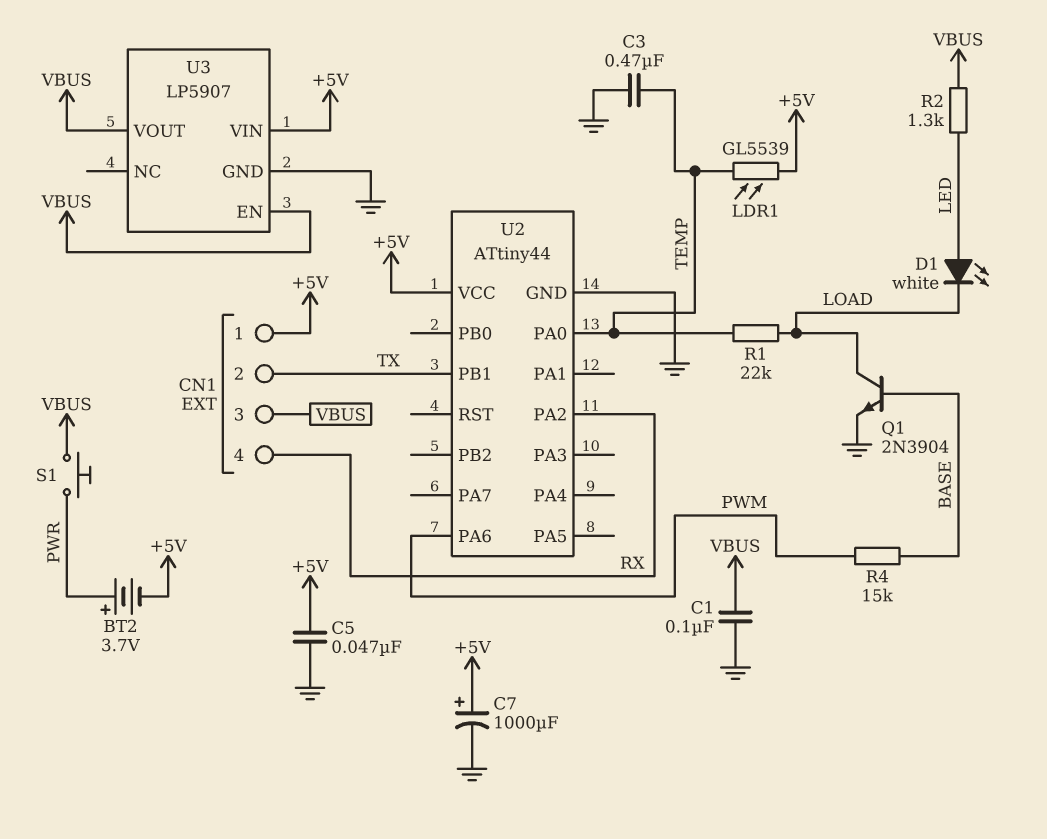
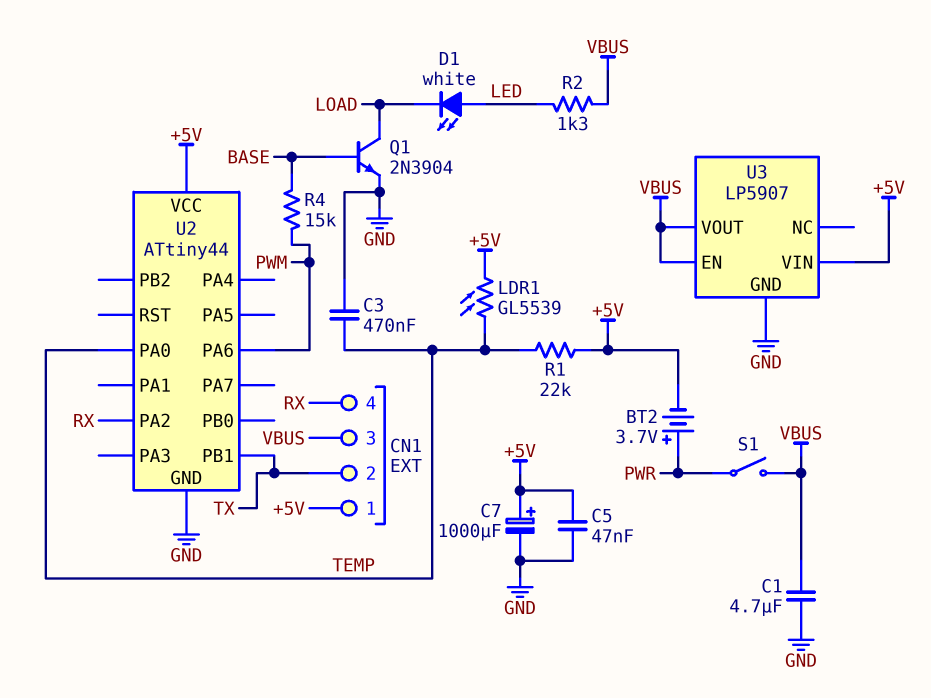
C1: 100nF (GND, VBUS) -> 4.7uF (GND, VBUS)
R1: 22k (LOAD, TEMP) -> 22k (+5V, TEMP)
S1: button (PWR, VBUS) -> switch (PWR, VBUS)

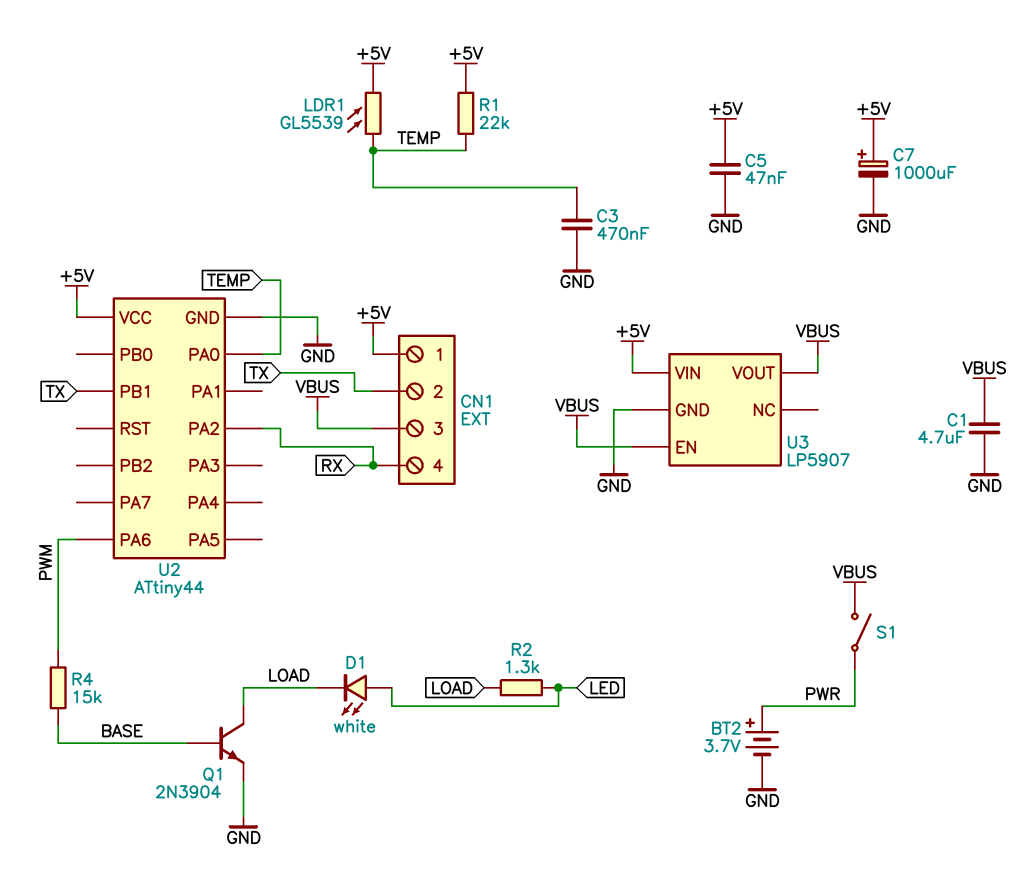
BT2: 3.7V (plus PWR, minus +5V) -> 3.7V (plus PWR, minus GND)
R2: 1.3k (LED, VBUS) -> 1.3k (LED, LOAD)

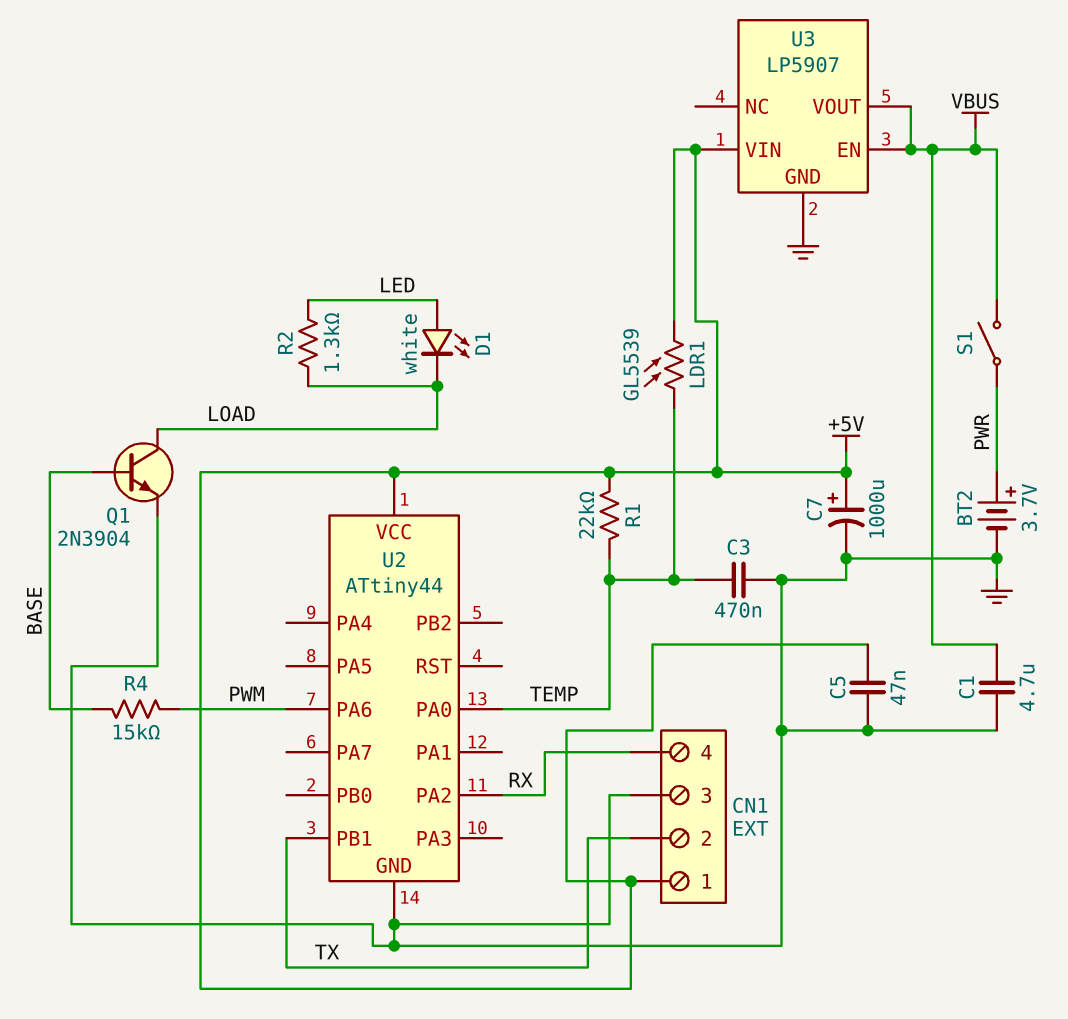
CN1 pin 3: VBUS -> GND

